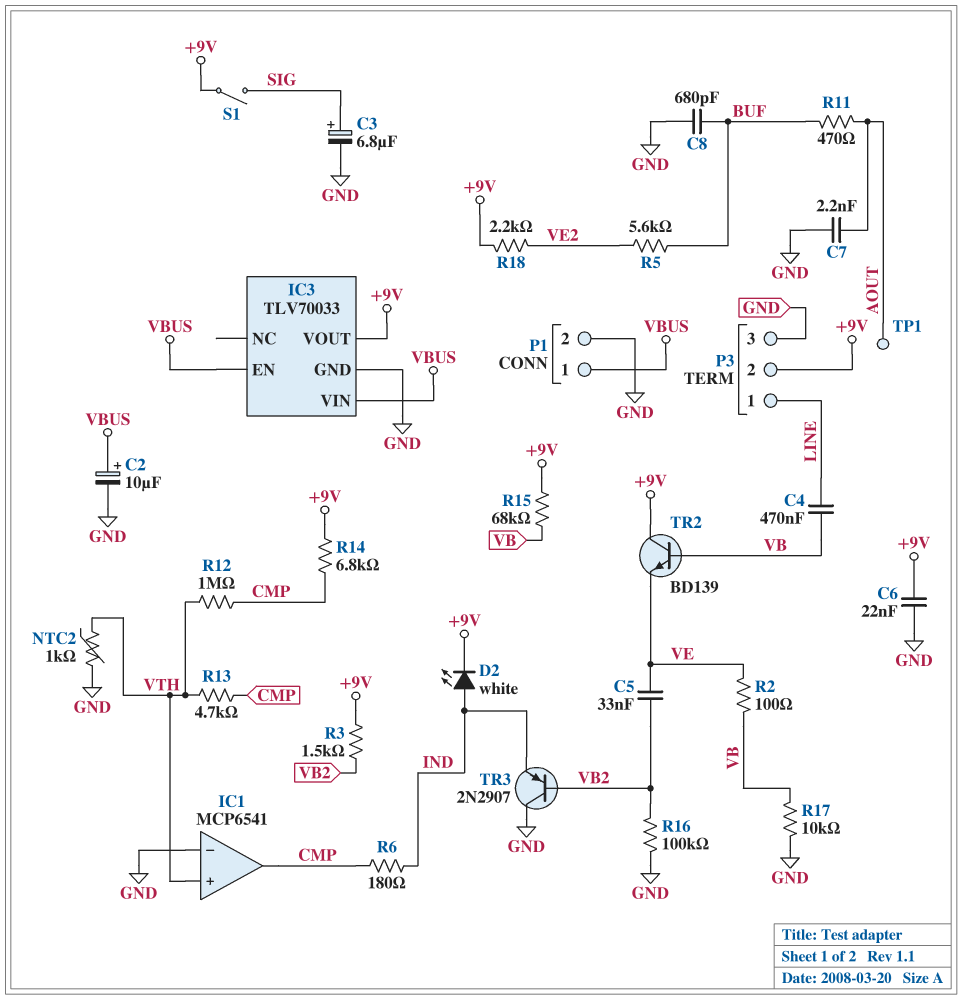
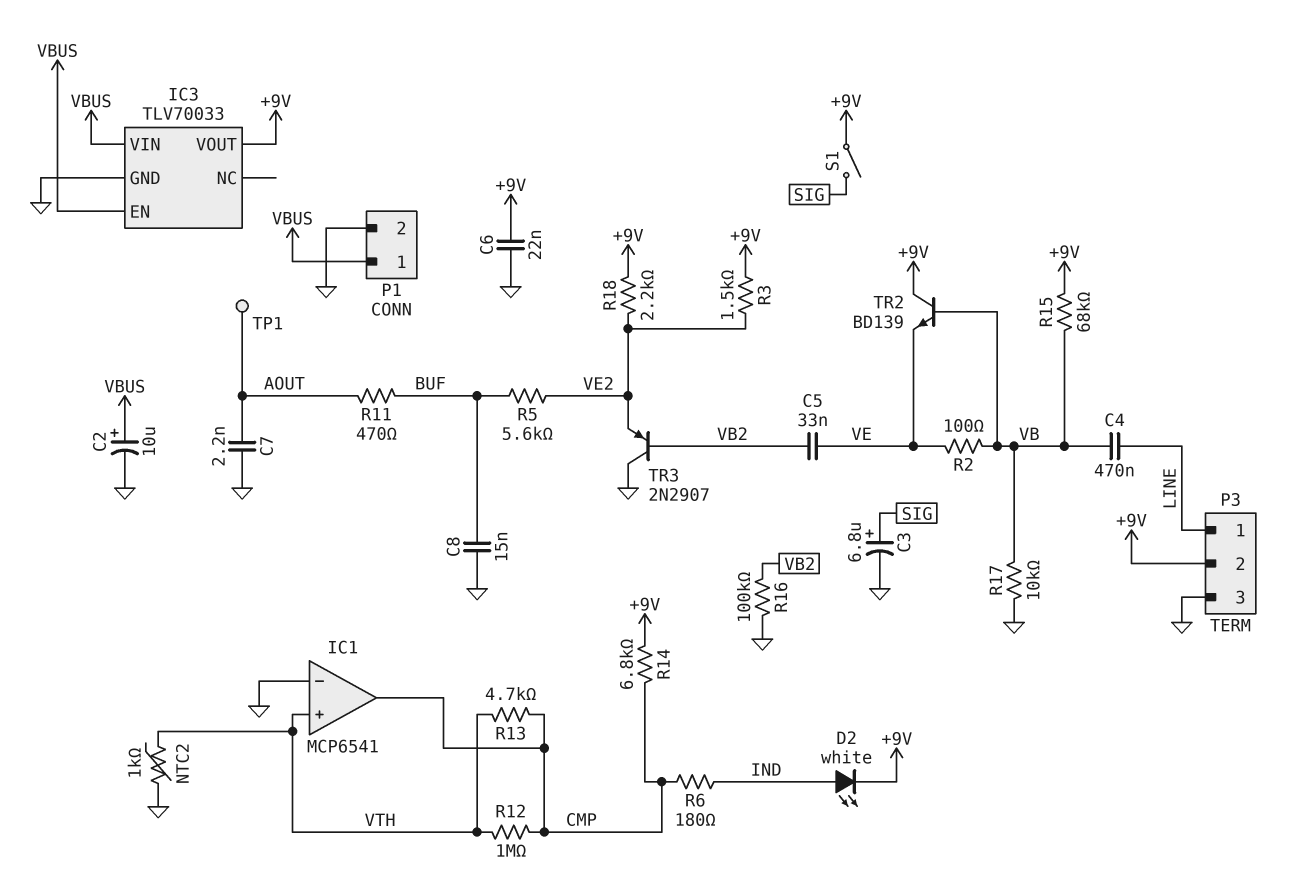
C8: 680pF (BUF, GND) -> 15nF (BUF, GND)
R3: 1.5k (+9V, VB2) -> 1.5k (+9V, VE2)
TR3: PNP 2N2907 (B VB2, C GND, E IND) -> PNP 2N2907 (B VB2, C GND, E VE2)

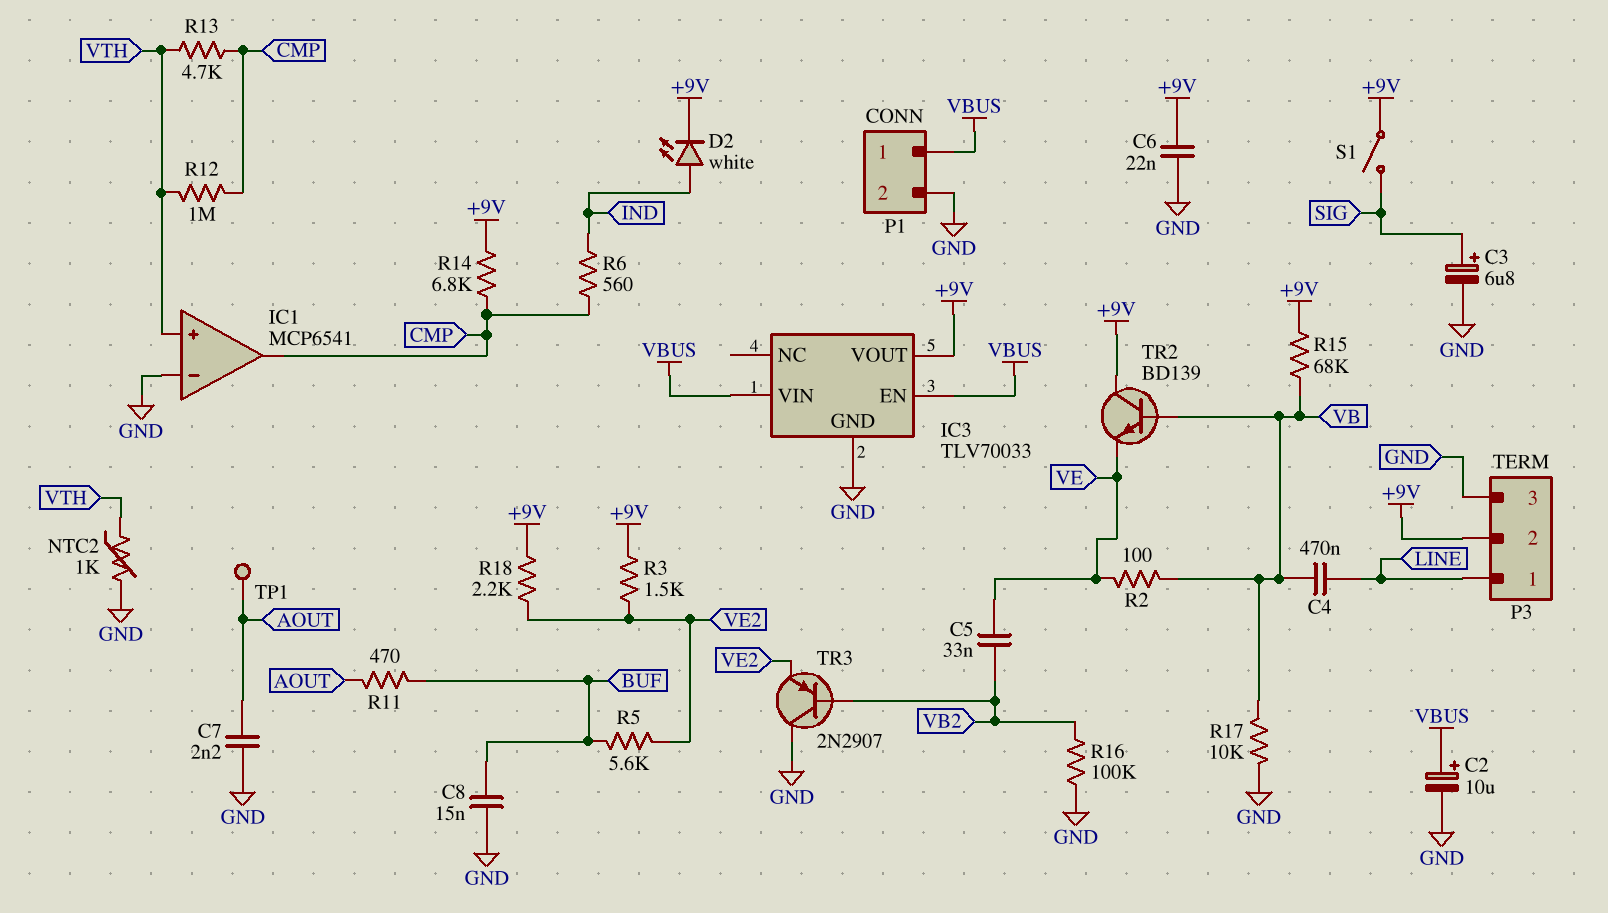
R6: 180 (CMP, IND) -> 560 (CMP, IND)

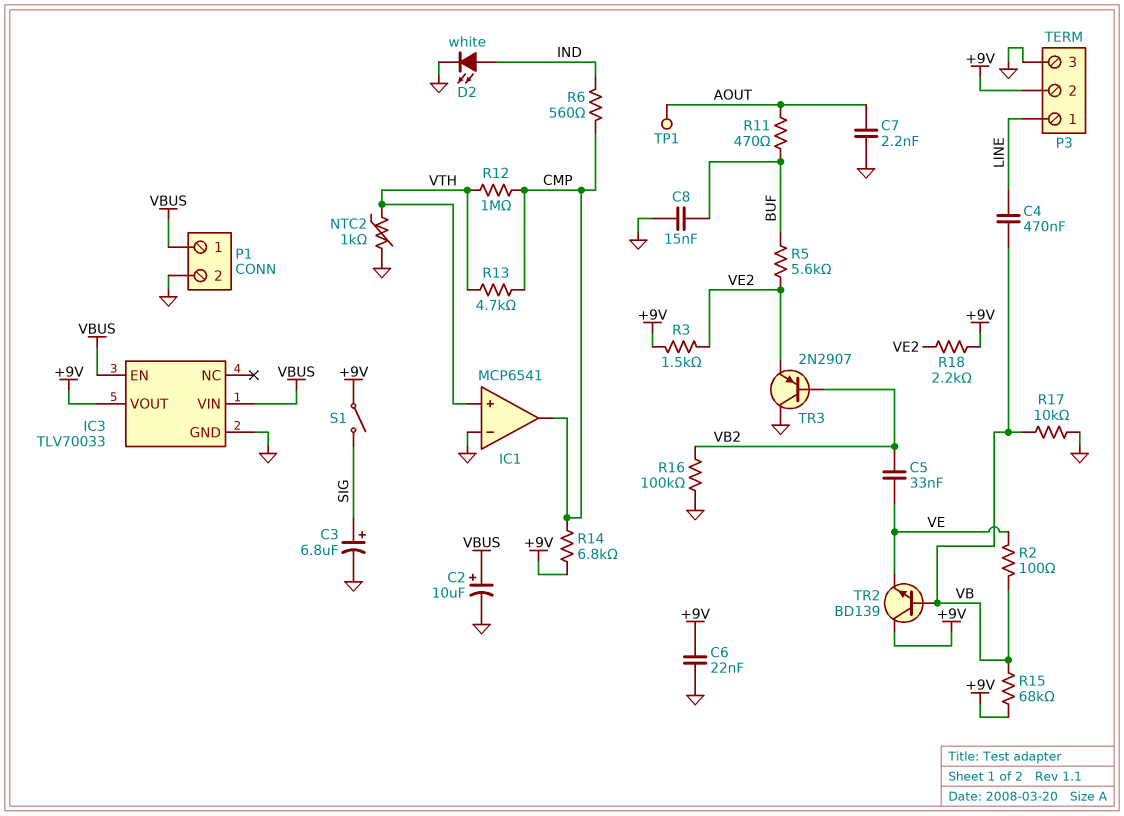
D2: LED white (A IND, K +9V) -> LED white (A IND, K GND)

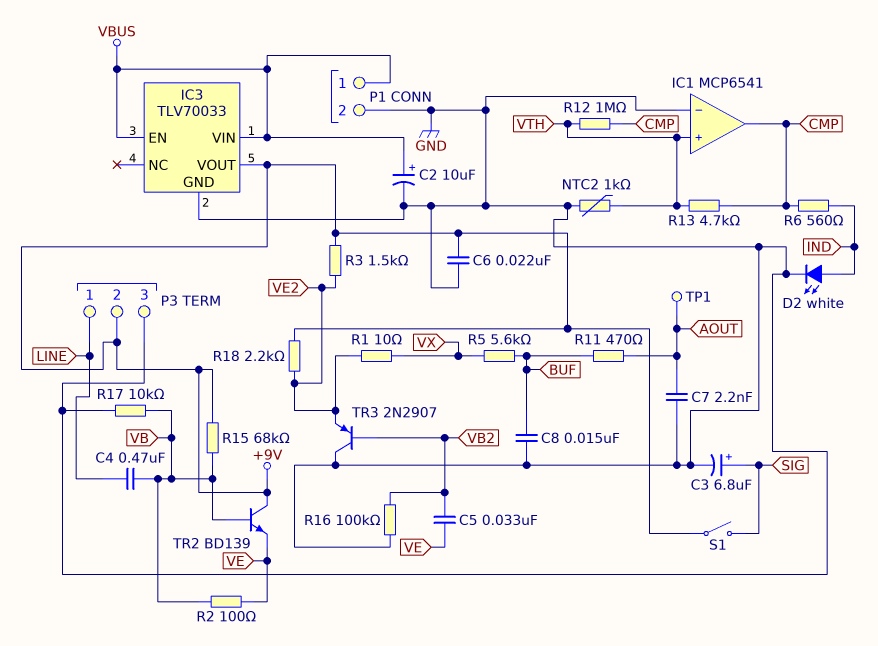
R1: none -> 10 (VE2, VX)
R5: 5.6k (BUF, VE2) -> 5.6k (BUF, VX)
R14: 6.8k (+9V, CMP) -> none

